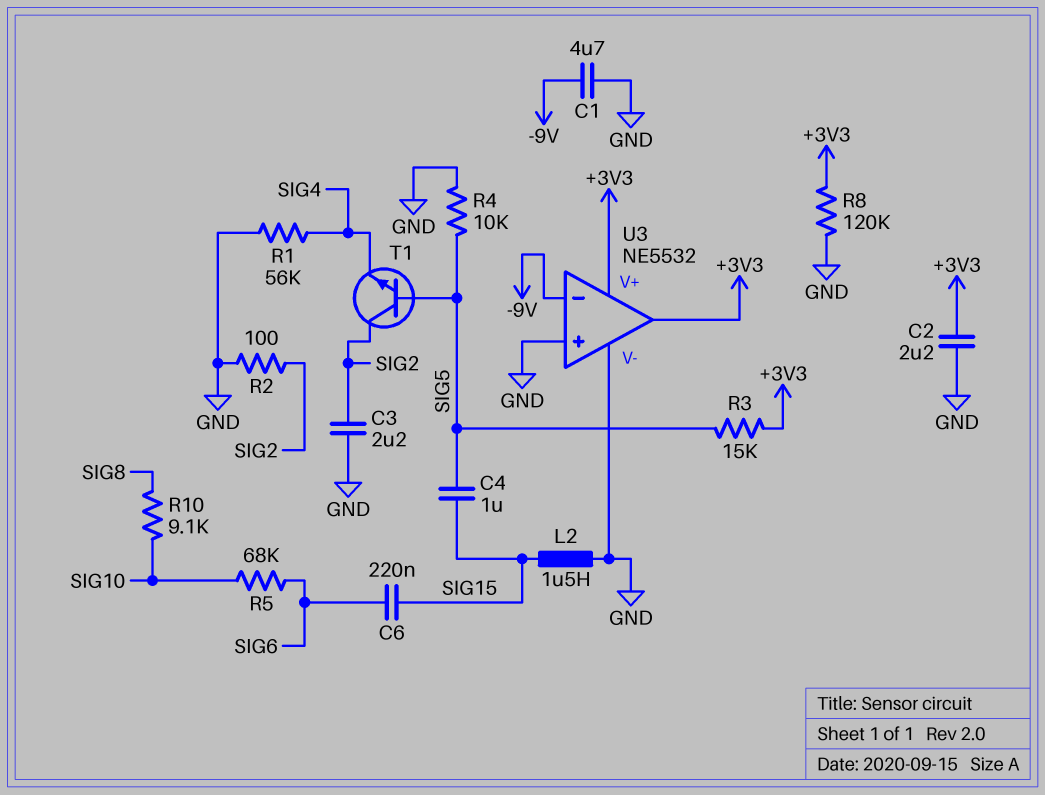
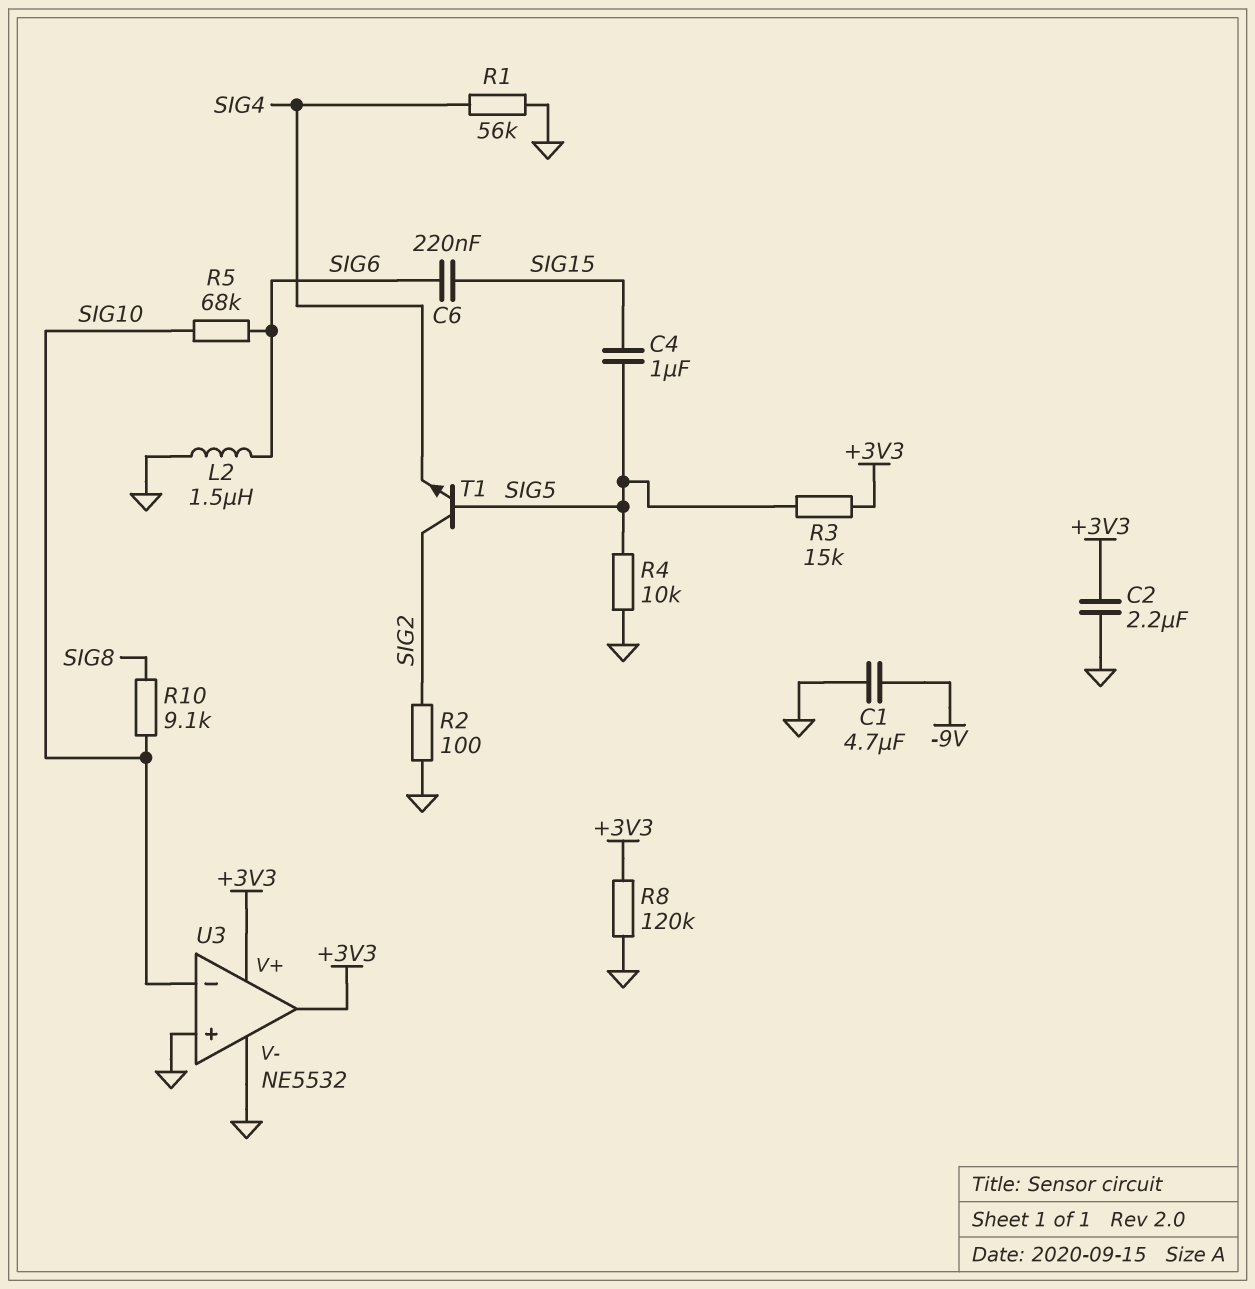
C3: 2.2uF (GND, SIG2) -> none
L2: 1.5uH (GND, SIG15) -> 1.5uH (GND, SIG6)
U3 pin in-: -9V -> SIG10

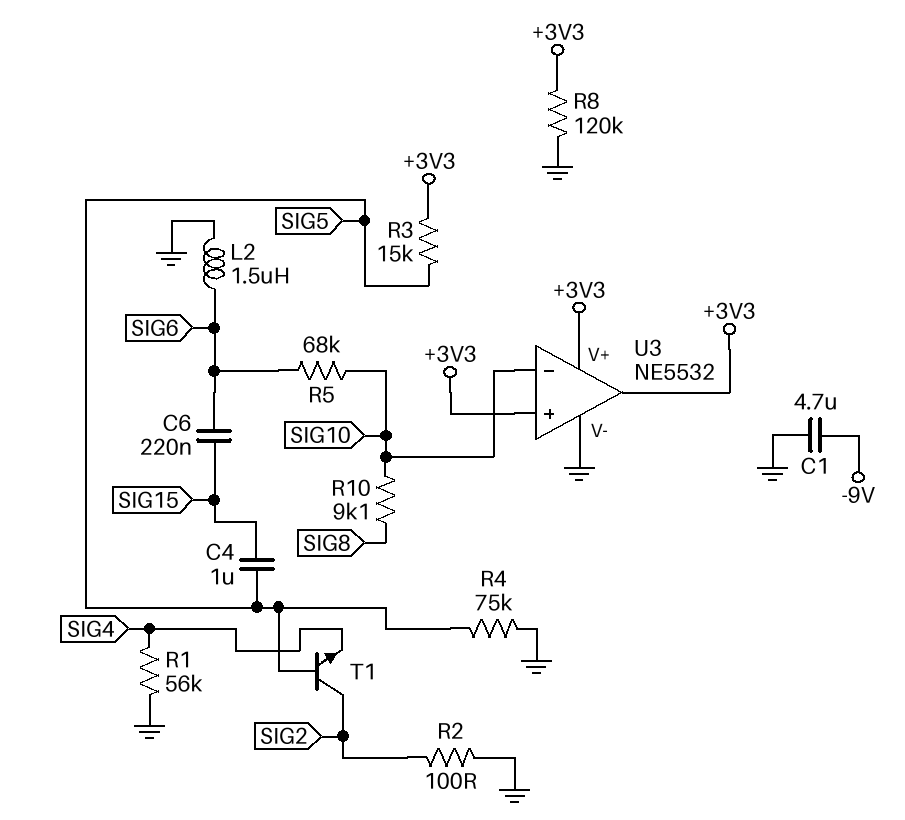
C2: 2.2uF (+3V3, GND) -> none
R4: 10k (GND, SIG5) -> 75k (GND, SIG5)
U3 pin in+: GND -> +3V3

